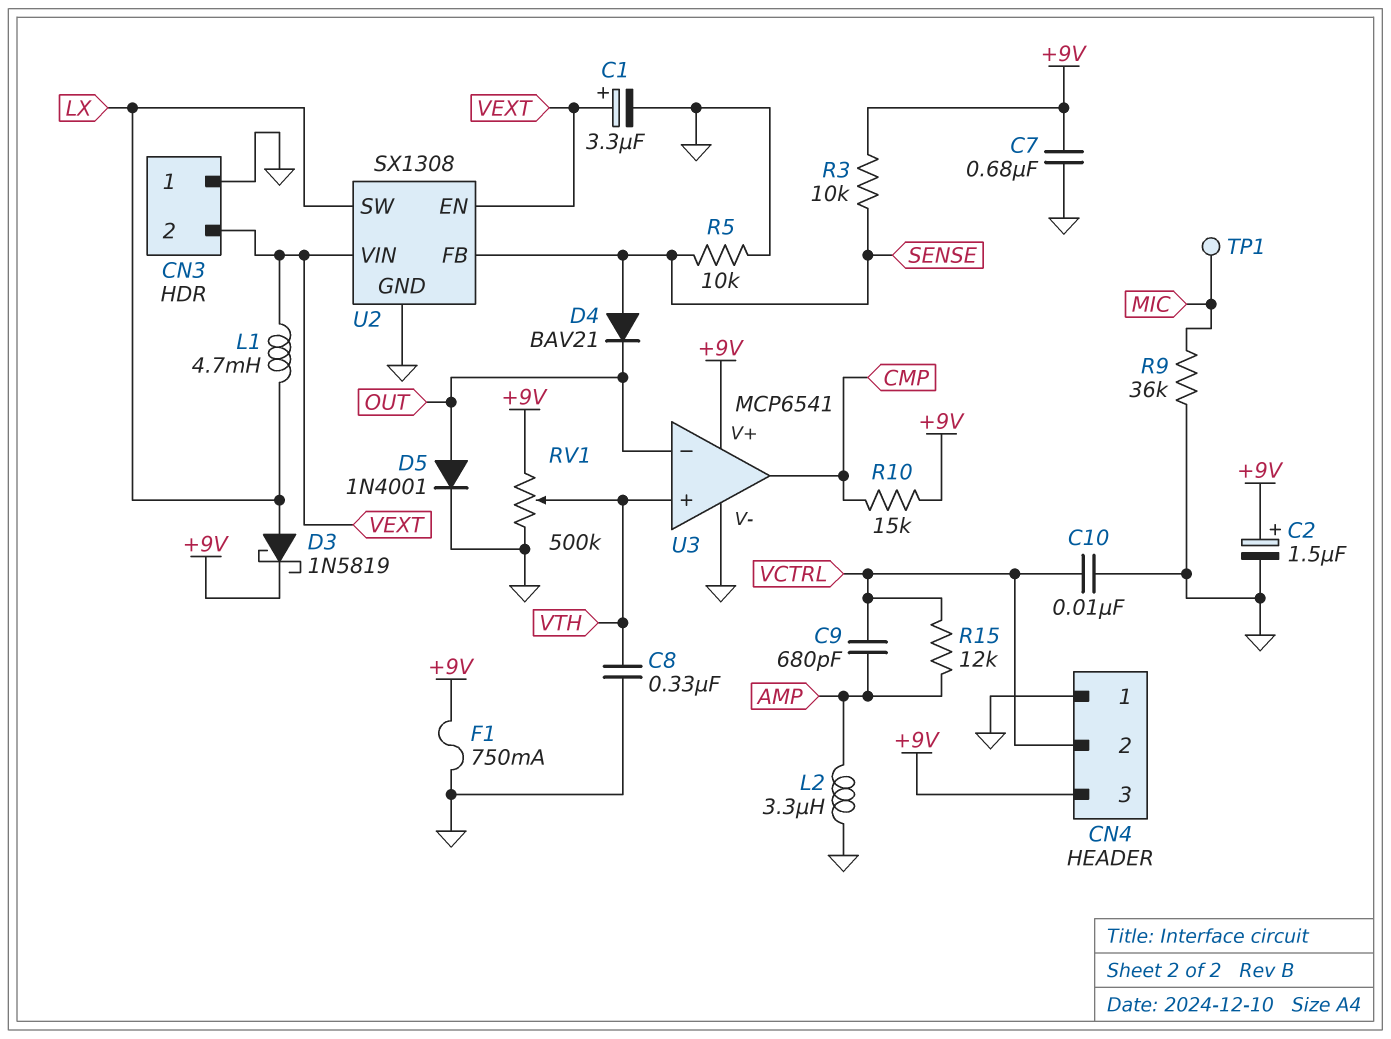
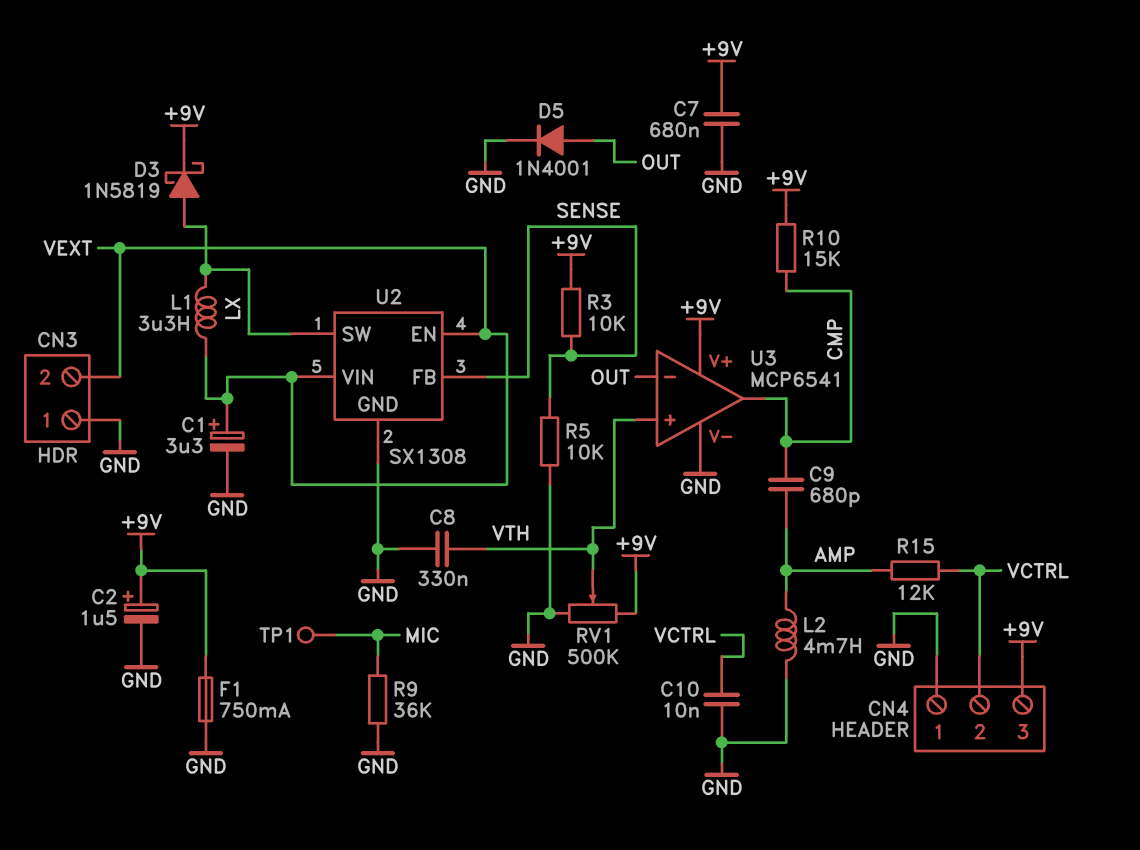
C9: 680pF (AMP, VCTRL) -> 680pF (AMP, CMP)
D4: diode BAV21 (A SENSE, K OUT) -> none
L1: 4.7mH (LX, VEXT) -> 3.3uH (LX, VEXT)
L2: 3.3uH (AMP, GND) -> 4.7mH (AMP, GND)

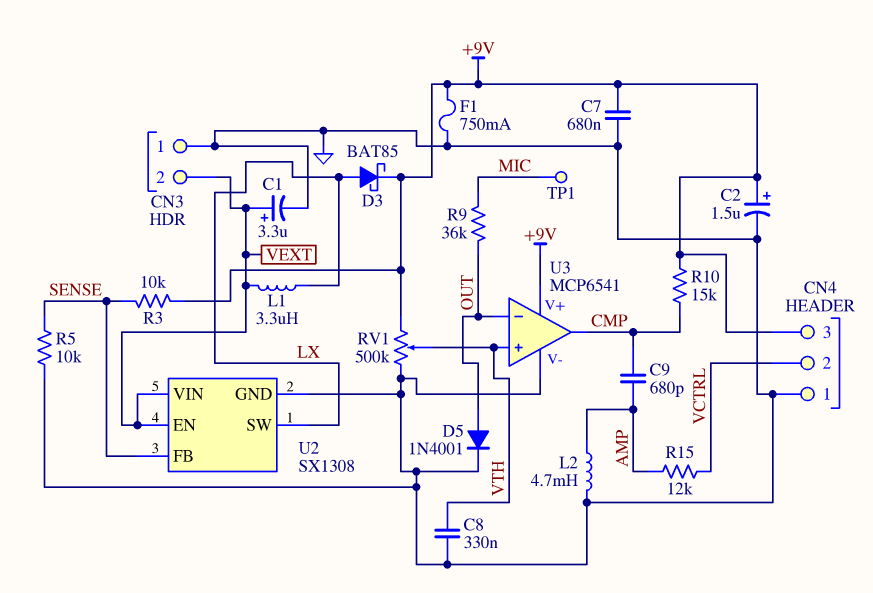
C10: 10nF (GND, VCTRL) -> none
D3: schottky 1N5819 (A LX, K +9V) -> schottky BAT85 (A LX, K +9V)
R9: 36k (GND, MIC) -> 36k (MIC, OUT)

